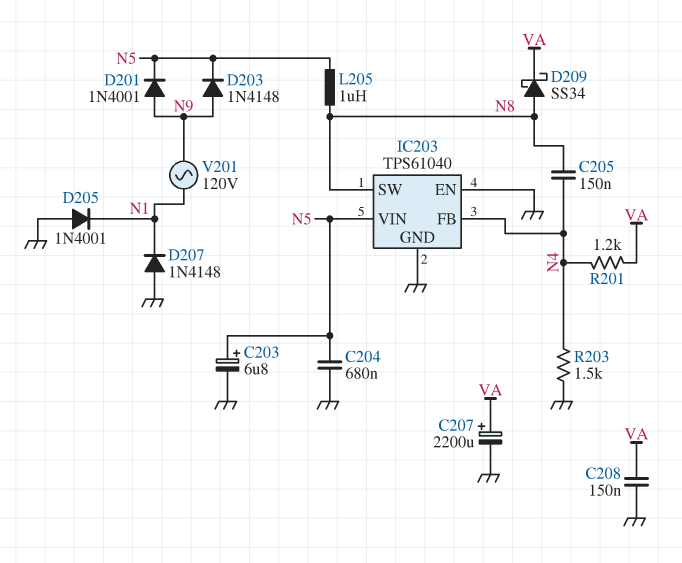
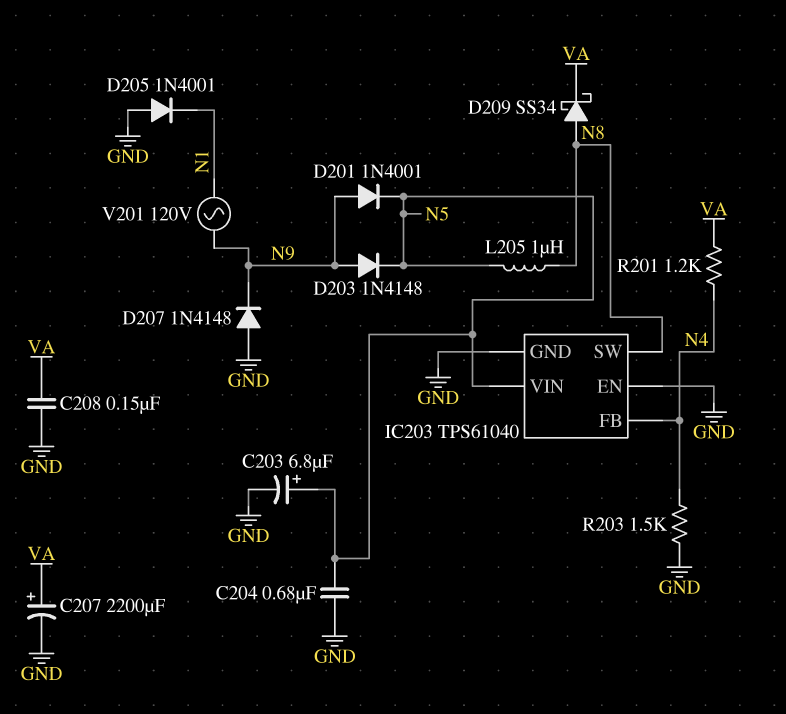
C205: 150nF (N4, N8) -> none
D207: diode 1N4148 (A GND, K N1) -> diode 1N4148 (A GND, K N9)

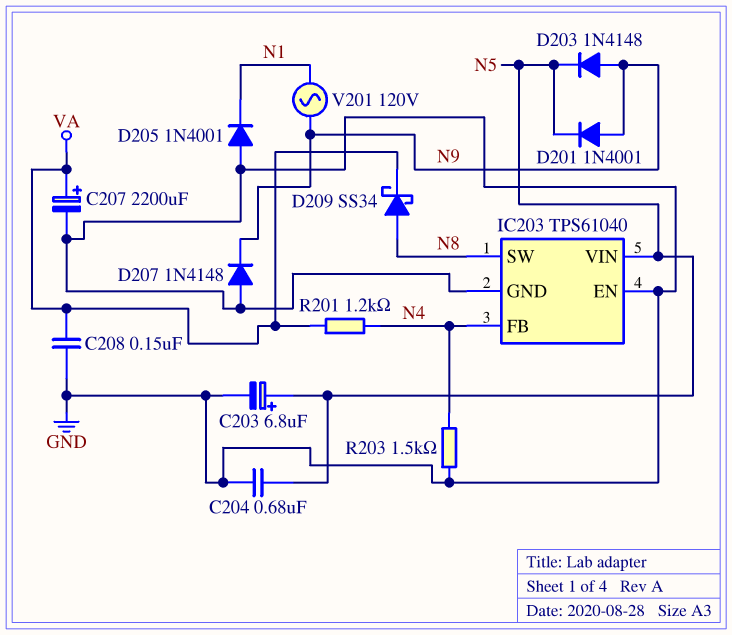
L205: 1uH (N5, N8) -> none

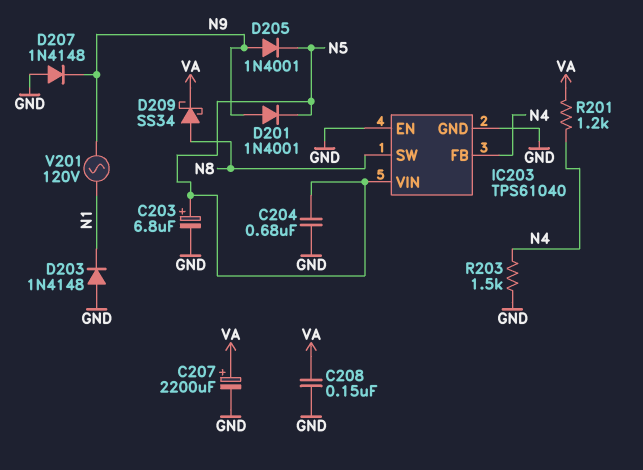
D203: diode 1N4148 (A N9, K N5) -> diode 1N4148 (A GND, K N1)
D205: diode 1N4001 (A GND, K N1) -> diode 1N4001 (A N9, K N5)

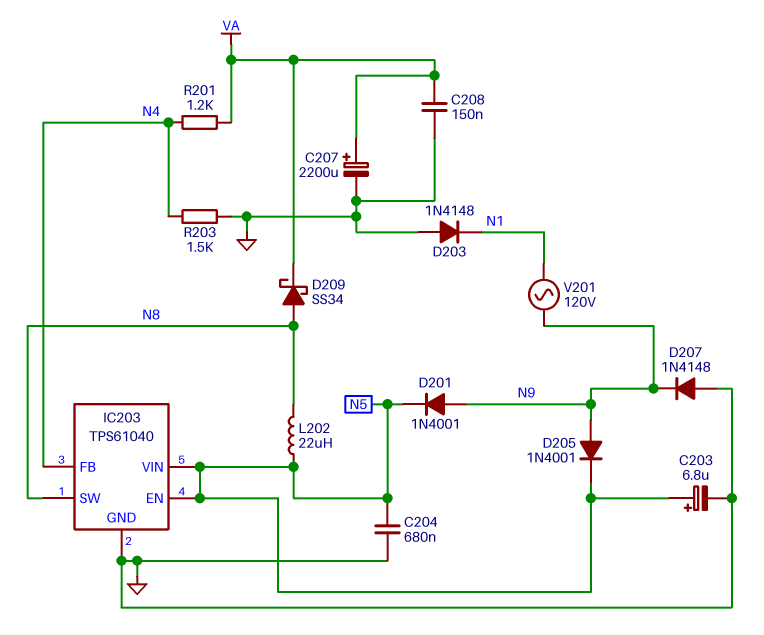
IC203 pin EN: GND -> N5
L202: none -> 22uH (N5, N8)

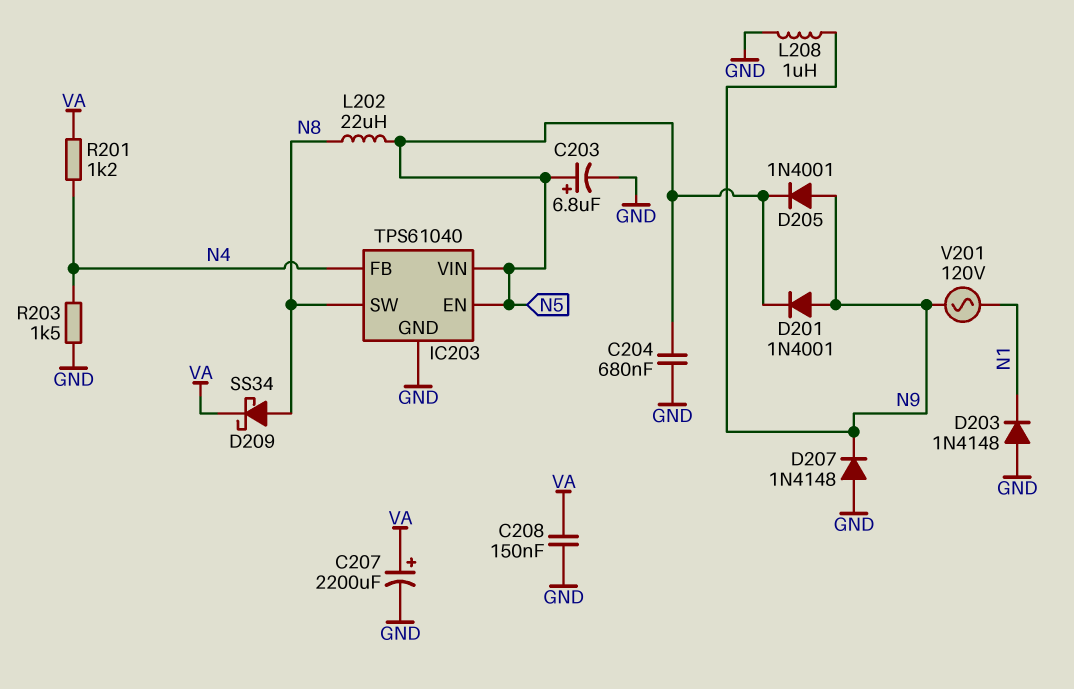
L208: none -> 1uH (GND, N9)

